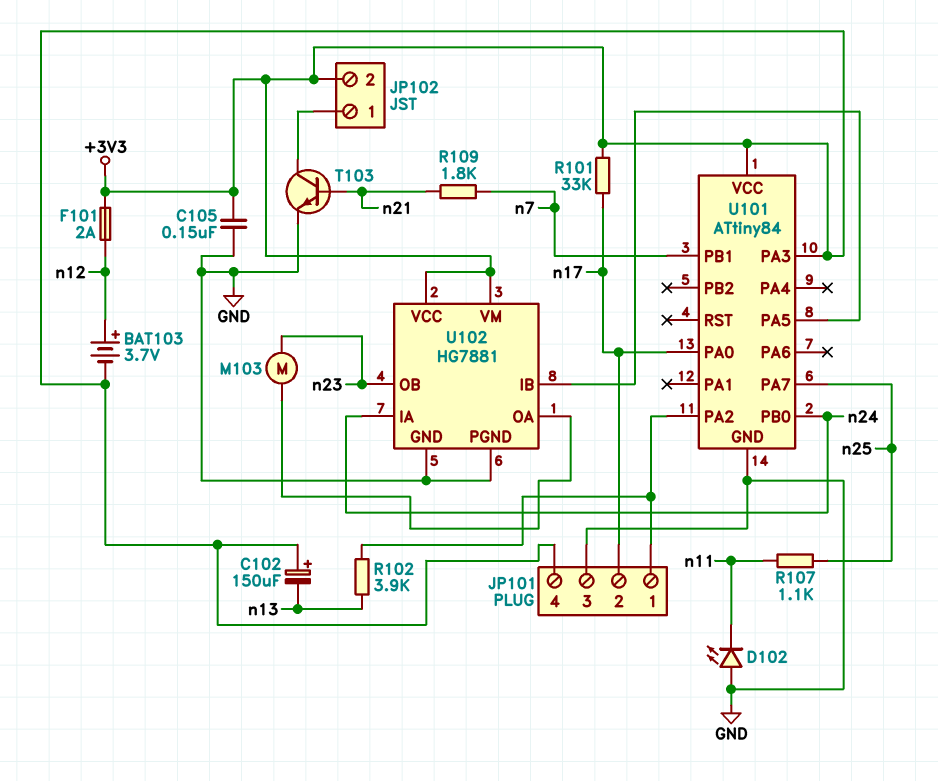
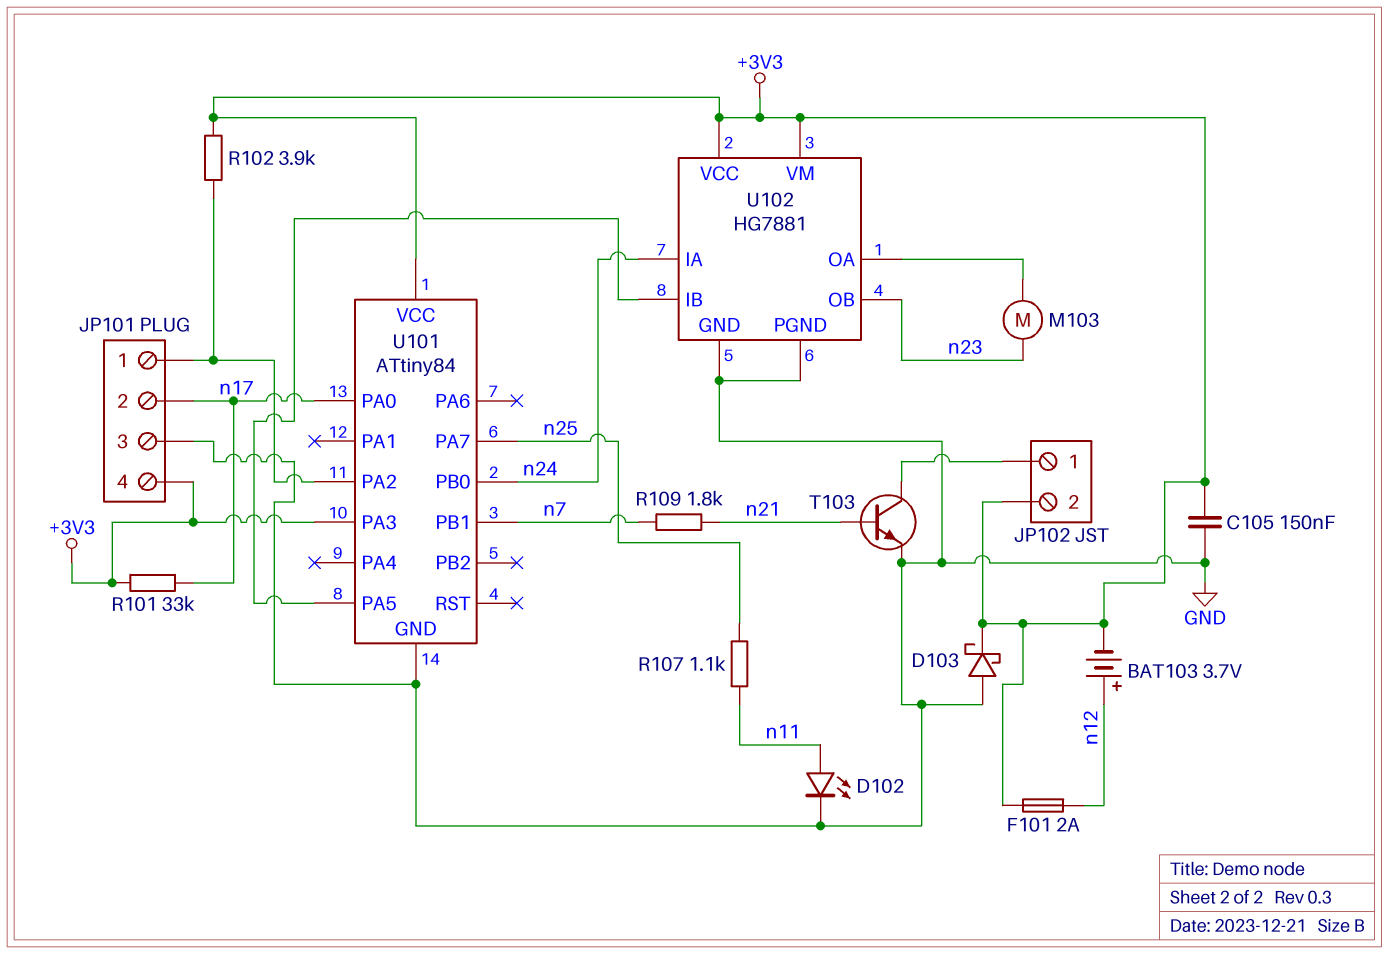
C102: 150uF (plus +3V3, minus n13) -> none
D102: LED (A GND, K n11) -> LED (A n11, K GND)
D103: none -> schottky (A GND, K +3V3)
R102: 3.9k (JP101/1, n13) -> 3.9k (+3V3, JP101/1)

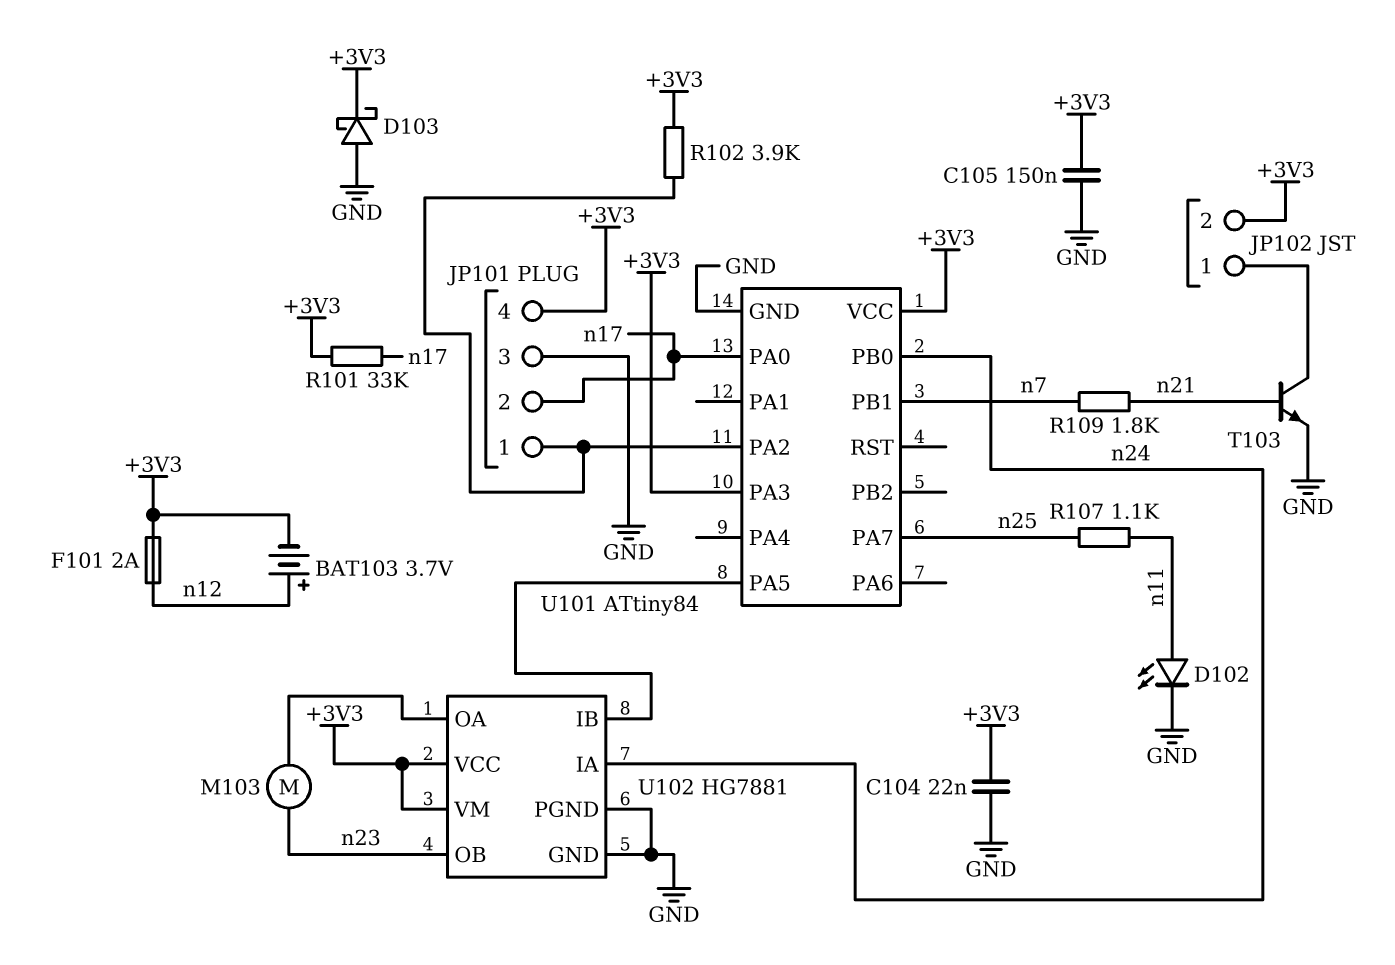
C104: none -> 22nF (+3V3, GND)

